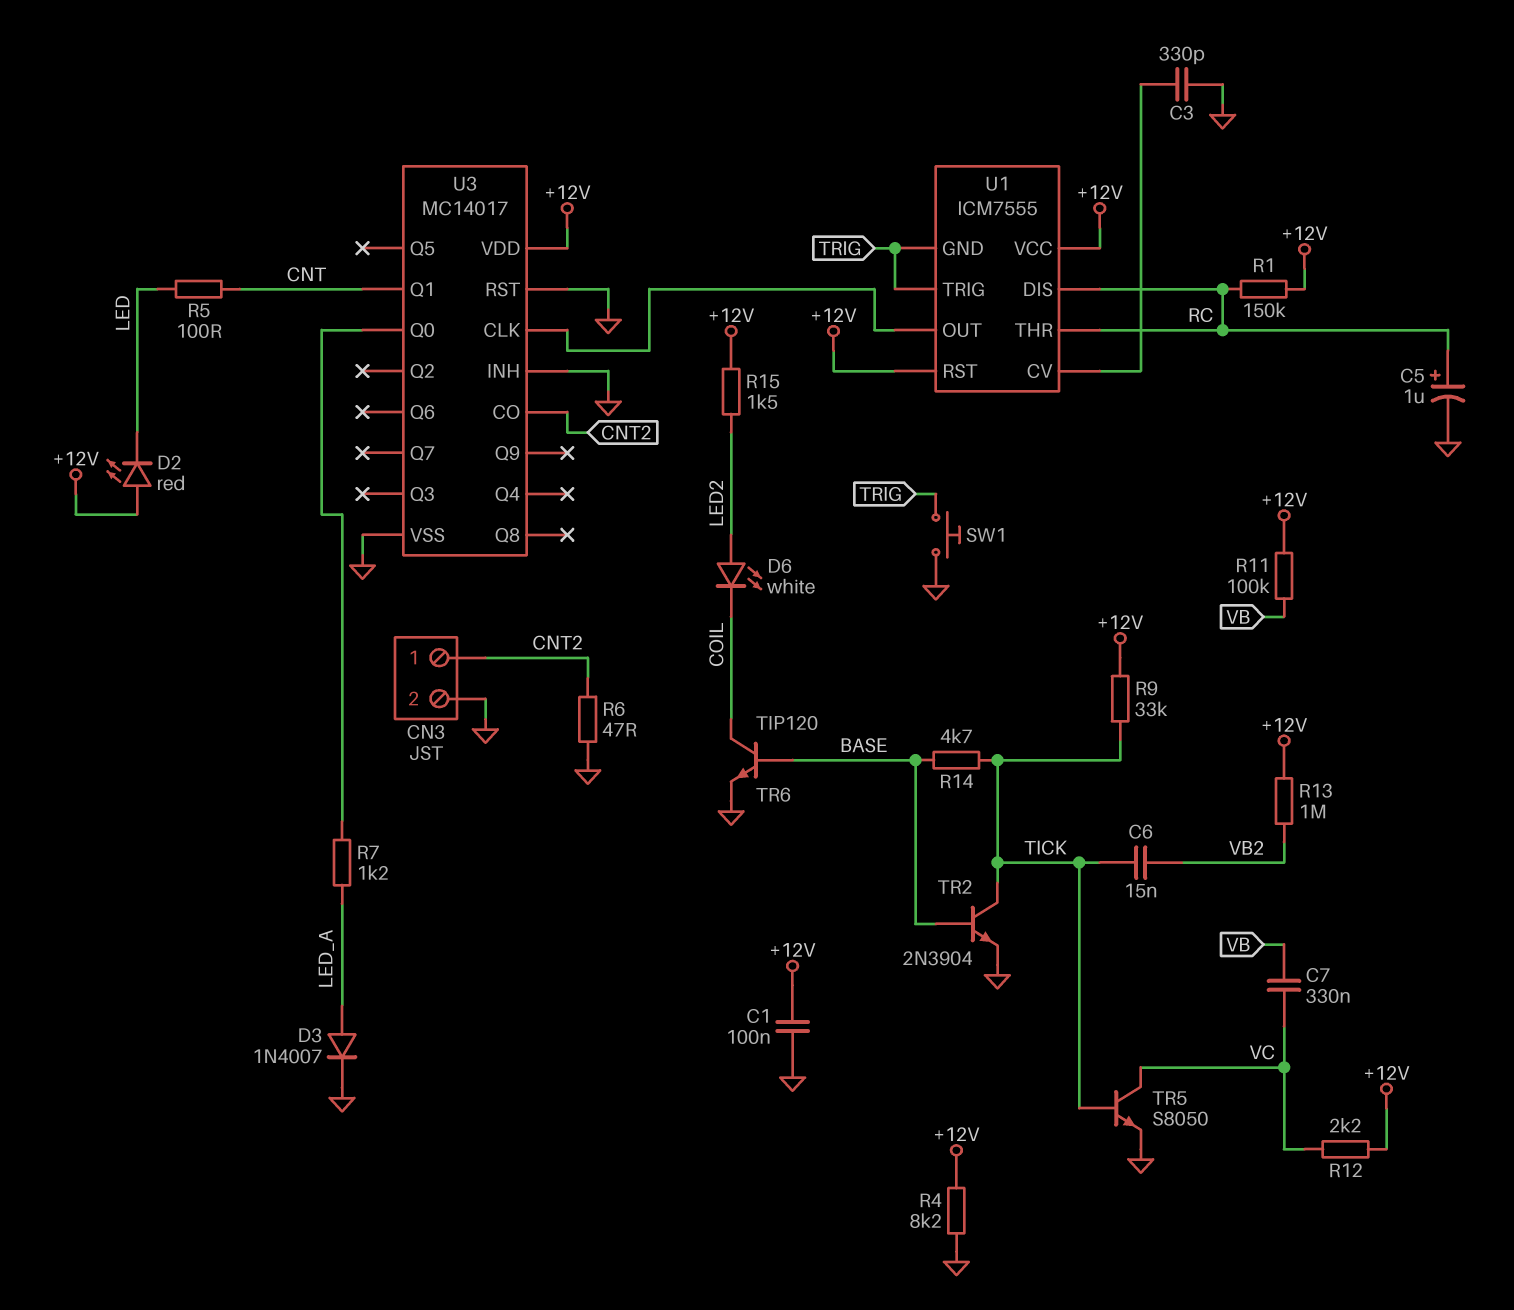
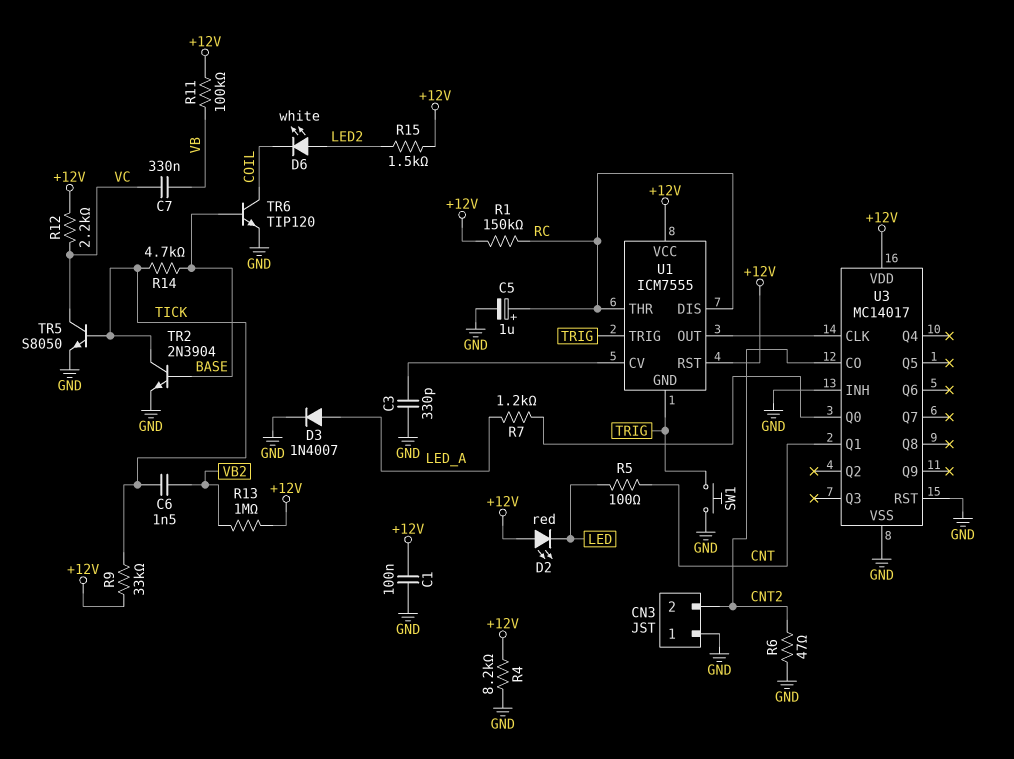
C6: 15nF (TICK, VB2) -> 1.5nF (TICK, VB2)
CN3 pin 1: CNT2 -> GND
CN3 pin 2: GND -> CNT2

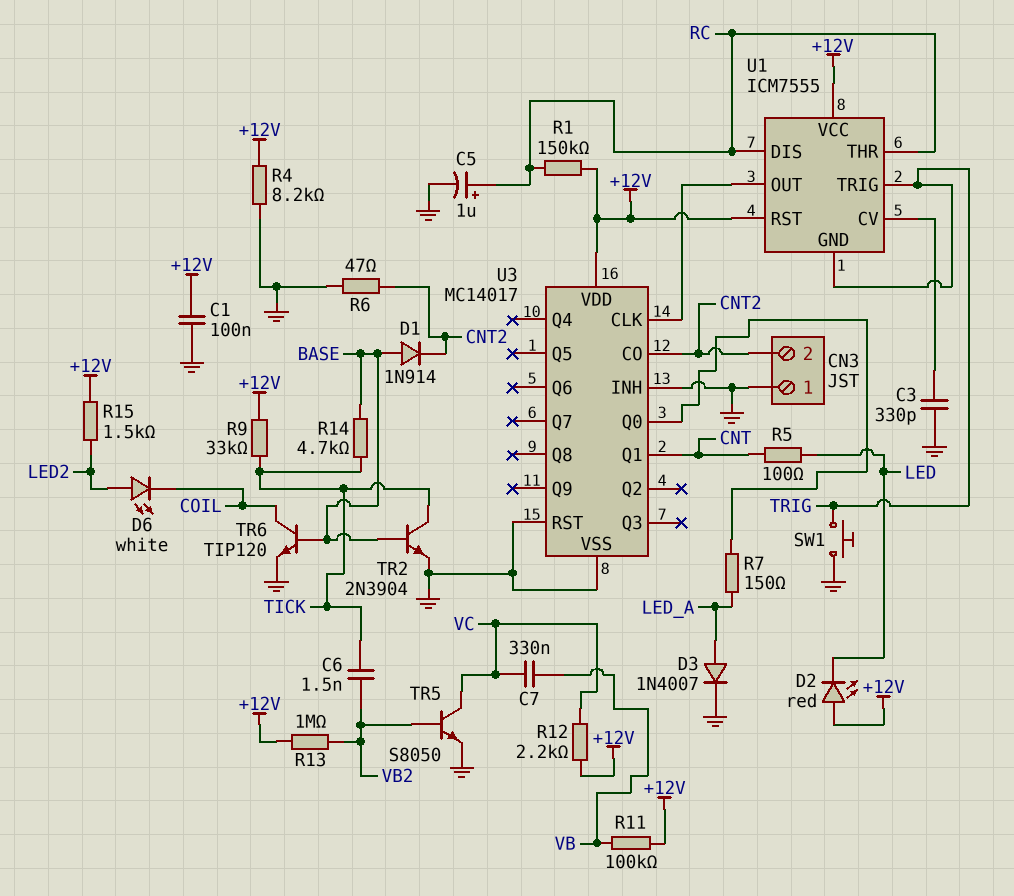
D1: none -> diode 1N914 (A BASE, K CNT2)
R7: 1.2k (LED_A, U3/Q0) -> 150 (LED_A, U3/Q0)
TR5: NPN S8050 (B TICK, C VC, E GND) -> NPN S8050 (B VB2, C VC, E GND)

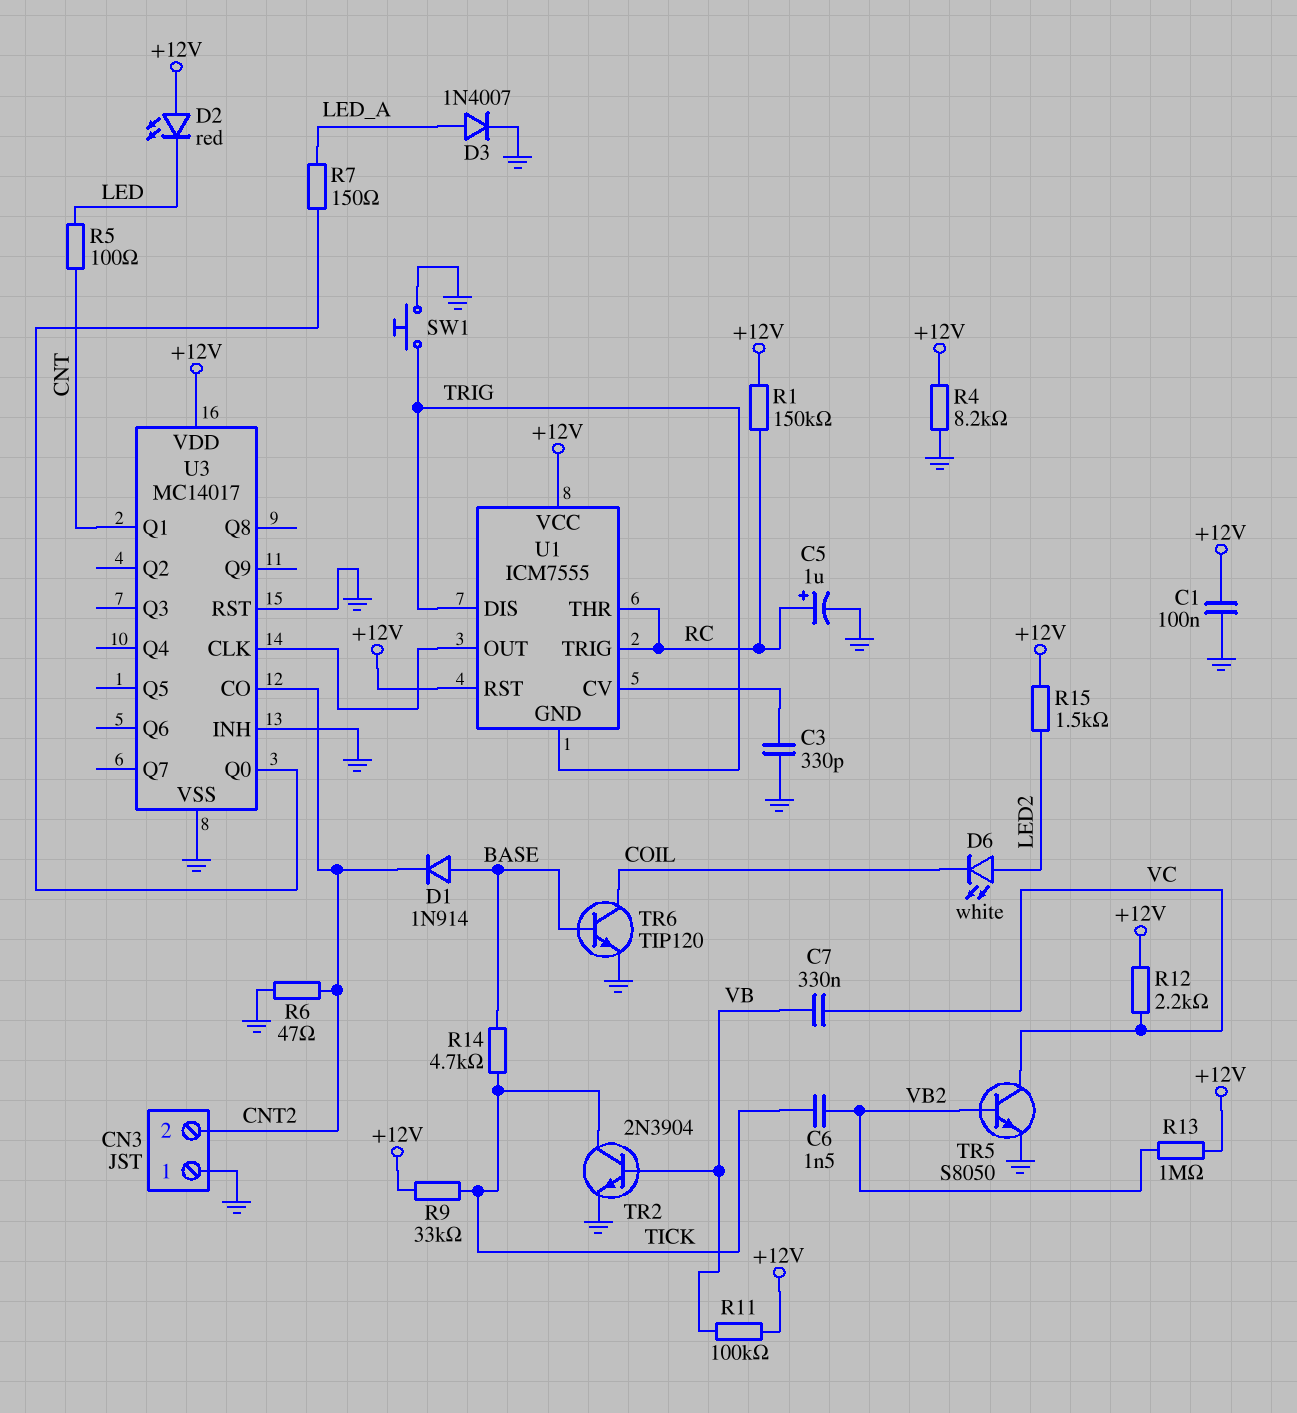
TR2: NPN 2N3904 (B BASE, C TICK, E GND) -> NPN 2N3904 (B VB, C TICK, E GND)
U1 pin DIS: RC -> TRIG
U1 pin TRIG: TRIG -> RC

